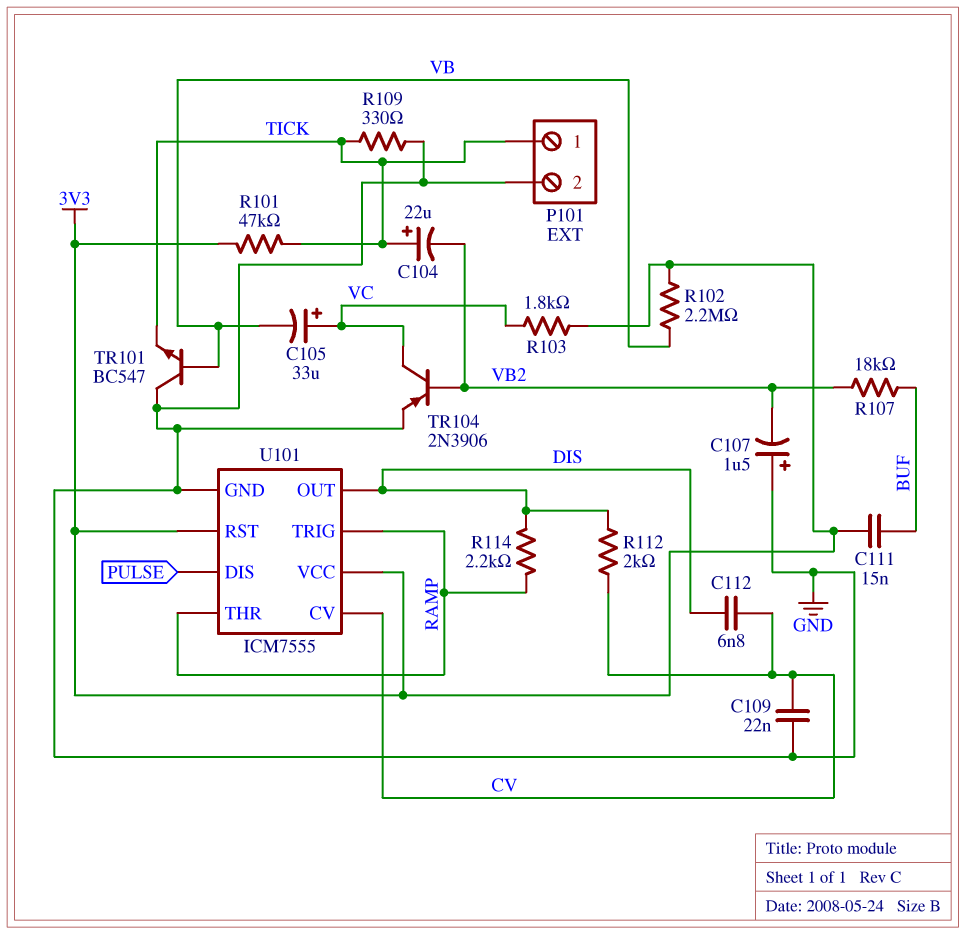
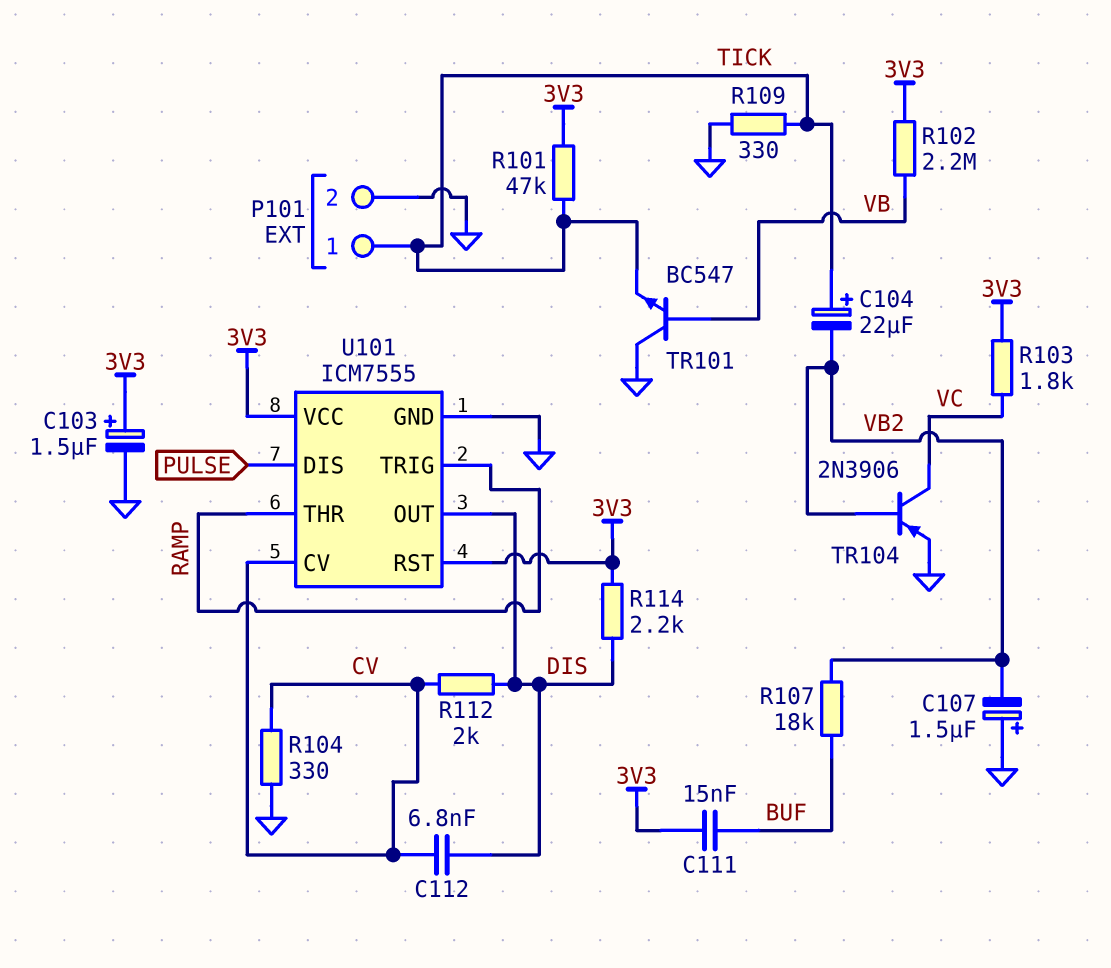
C103: none -> 1.5uF (plus 3V3, minus GND)
C105: 33uF (plus VC, minus VB) -> none
C109: 22nF (CV, GND) -> none
R104: none -> 330 (CV, GND)
R114: 2.2k (DIS, RAMP) -> 2.2k (3V3, DIS)

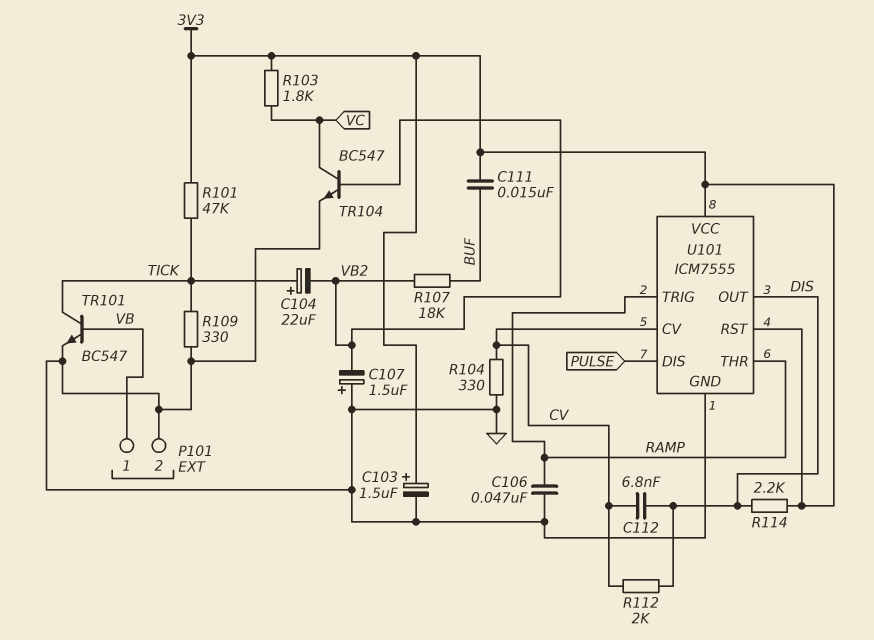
C106: none -> 47nF (GND, RAMP)
P101 pin 1: TICK -> VB
R102: 2.2M (3V3, VB) -> none
TR101: NPN BC547 (B VB, C GND, E TICK) -> NPN BC547 (B VB, C TICK, E GND)
TR104: PNP 2N3906 (B VB2, C VC, E GND) -> NPN BC547 (B VB2, C VC, E GND)

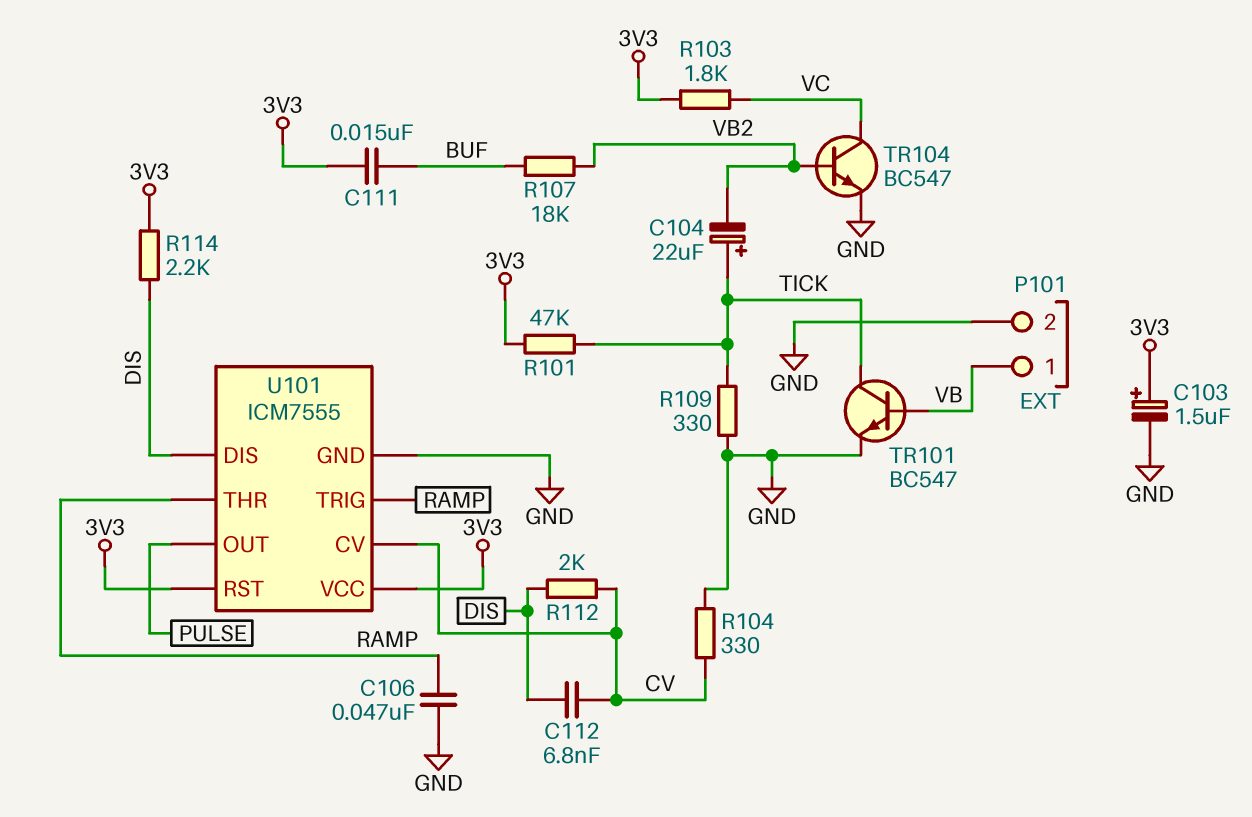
C107: 1.5uF (plus GND, minus VB2) -> none
U101 pin DIS: PULSE -> DIS
U101 pin OUT: DIS -> PULSE

